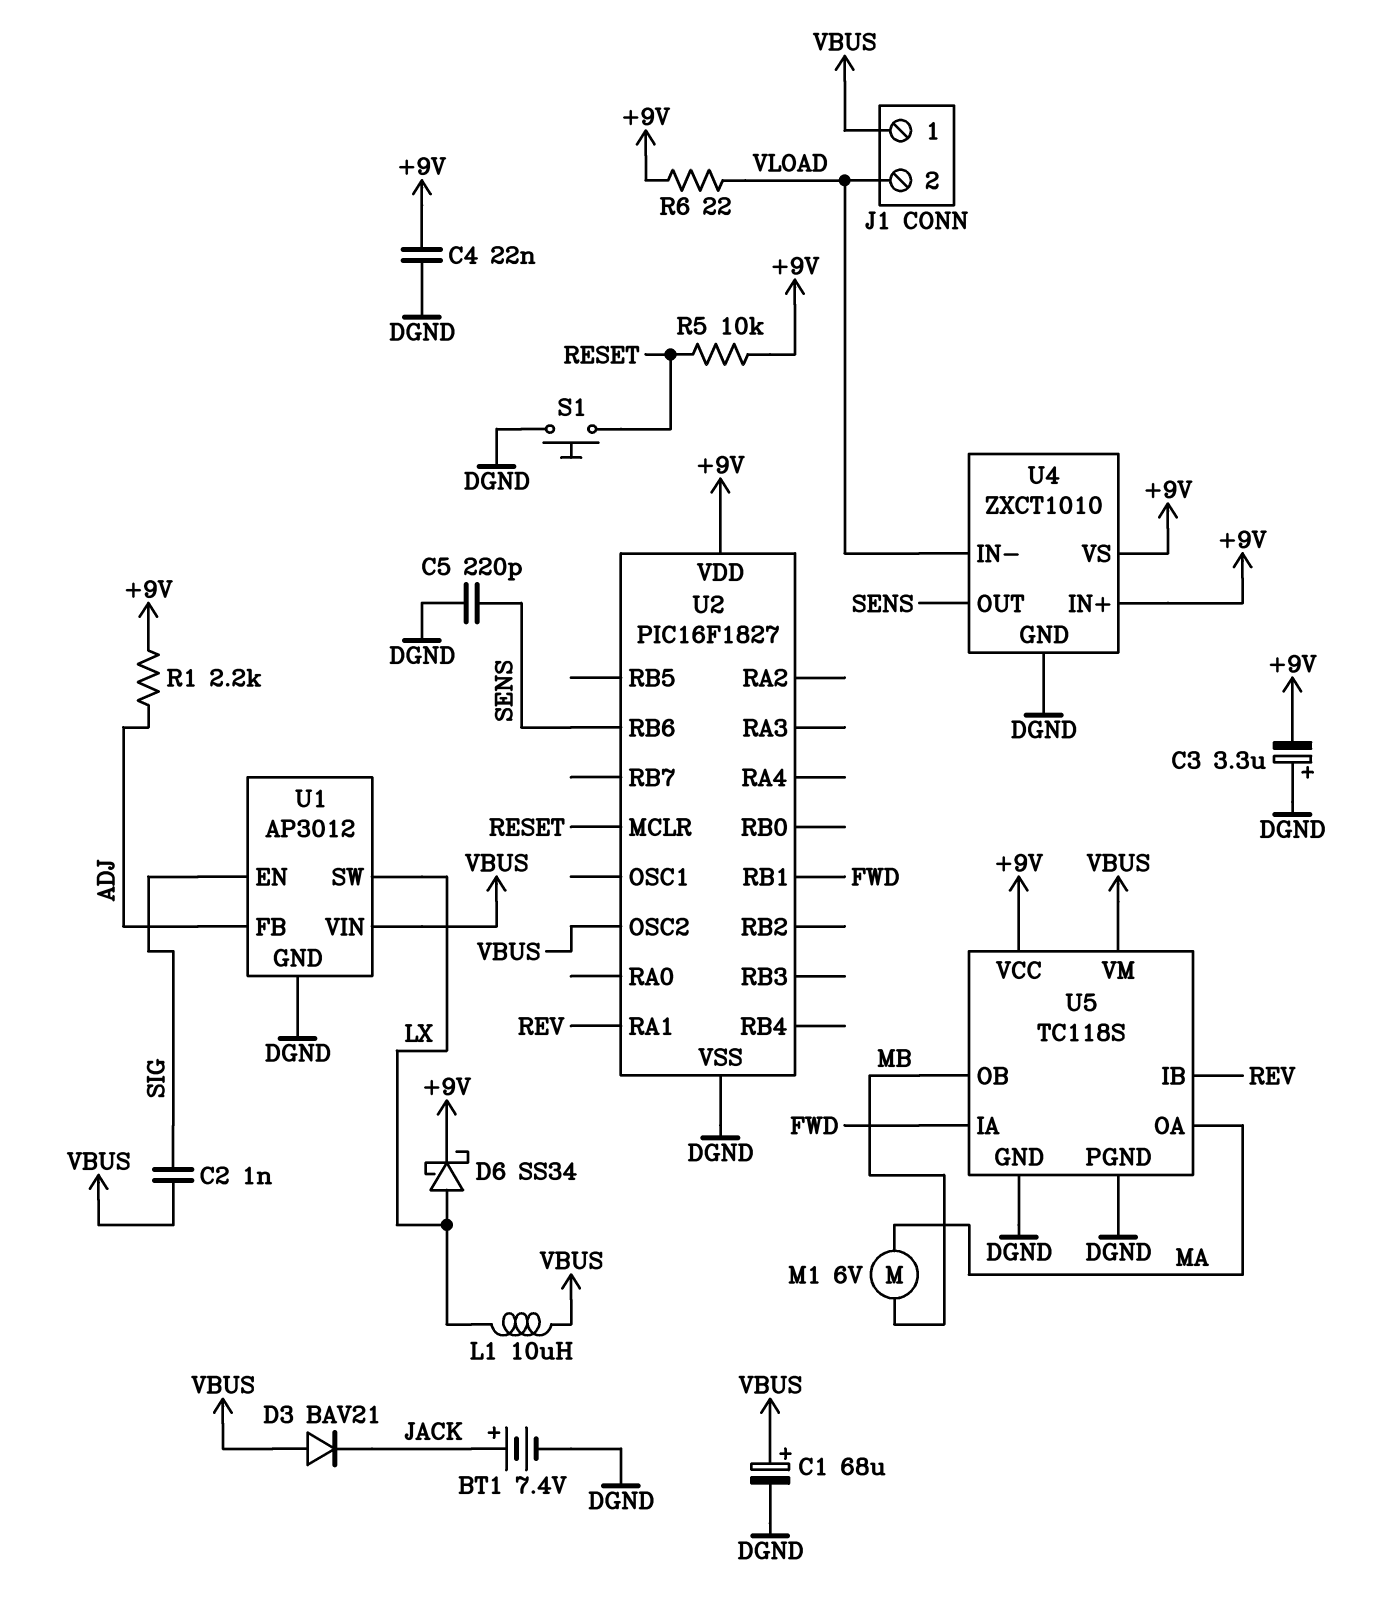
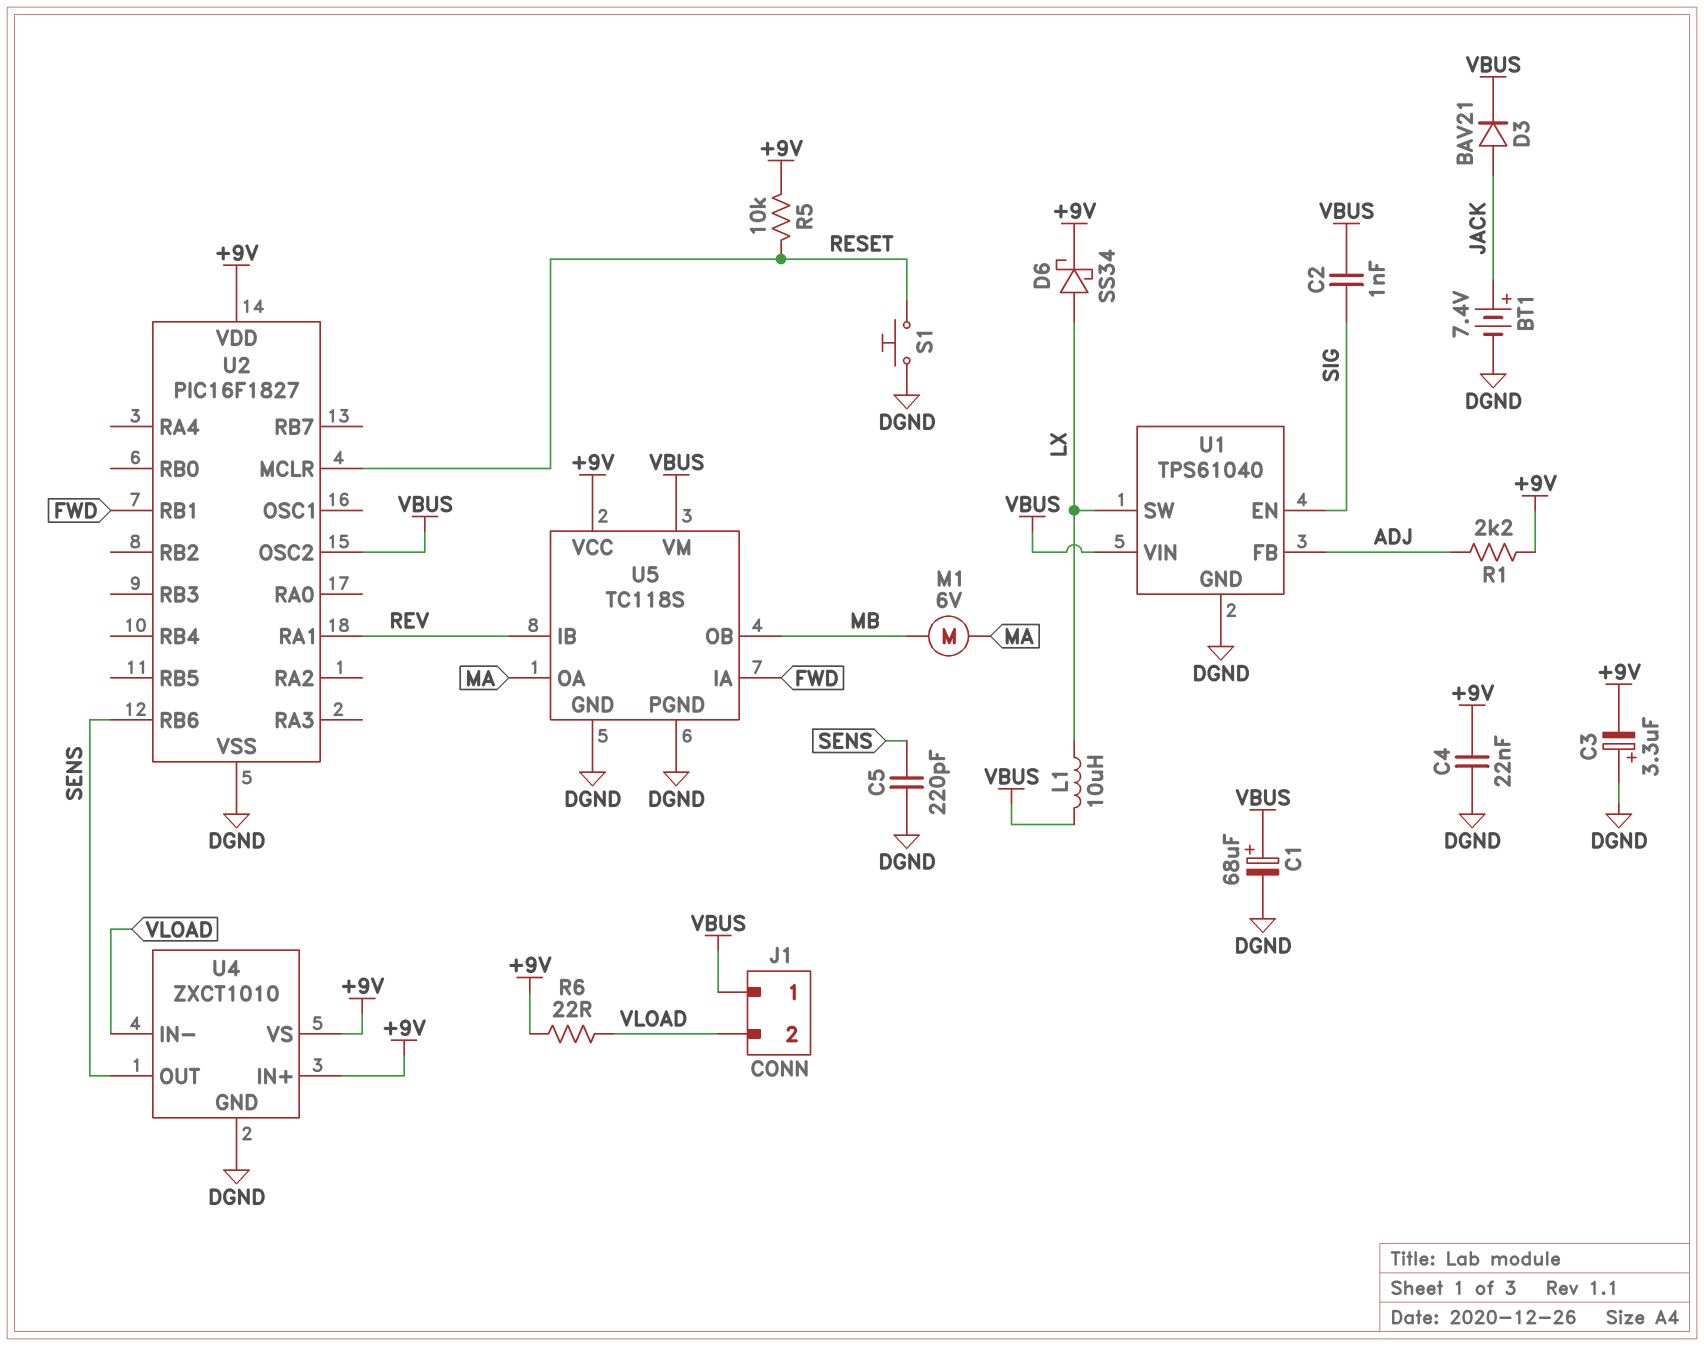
D3: diode BAV21 (A VBUS, K JACK) -> diode BAV21 (A JACK, K VBUS)
U1: AP3012 -> TPS61040

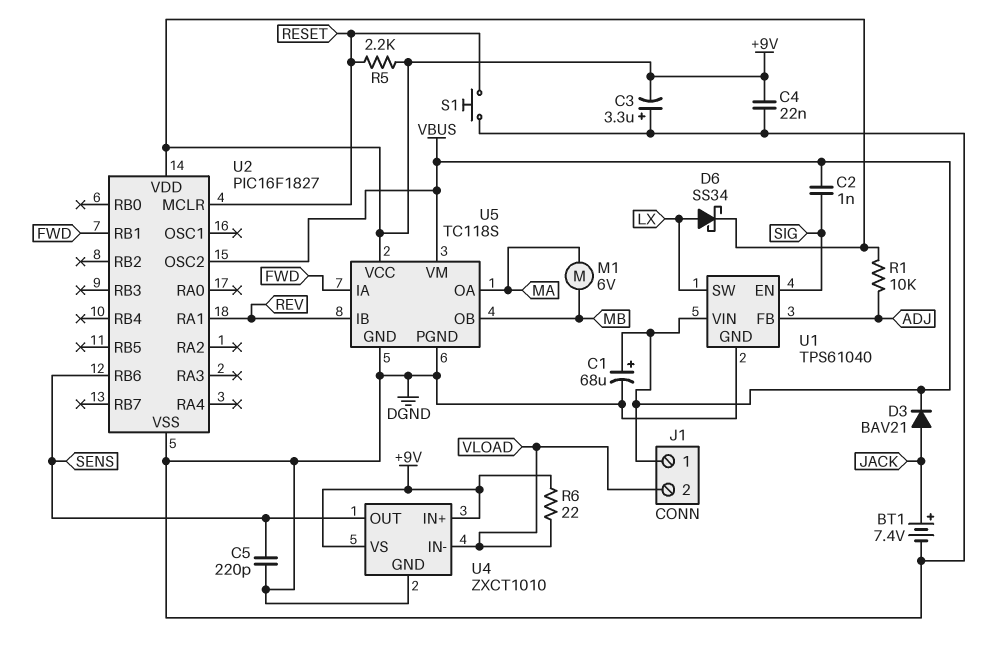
L1: 10uH (LX, VBUS) -> none
R1: 2.2k (+9V, ADJ) -> 10k (+9V, ADJ)
R5: 10k (+9V, RESET) -> 2.2k (+9V, RESET)

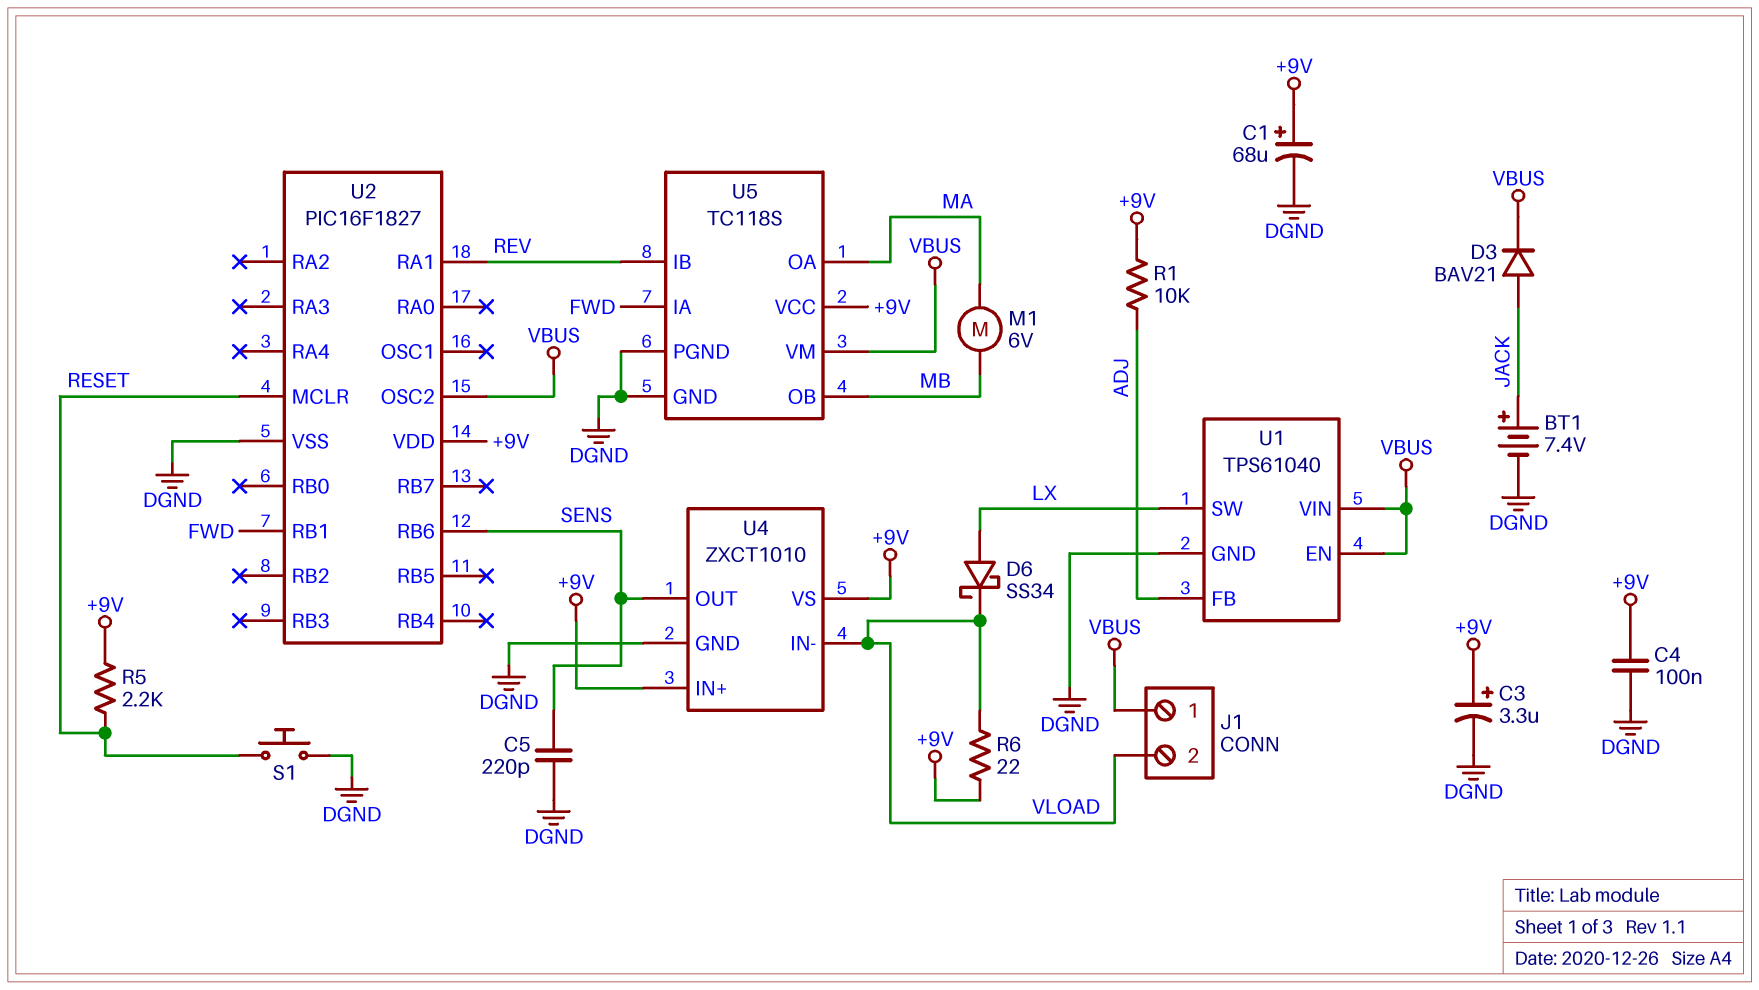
C1: 68uF (plus VBUS, minus DGND) -> 68uF (plus +9V, minus DGND)
C2: 1nF (SIG, VBUS) -> none
C3: 3.3uF (plus DGND, minus +9V) -> 3.3uF (plus +9V, minus DGND)
C4: 22nF (+9V, DGND) -> 100nF (+9V, DGND)
D6: schottky SS34 (A LX, K +9V) -> schottky SS34 (A LX, K VLOAD)
U1 pin EN: SIG -> VBUS

